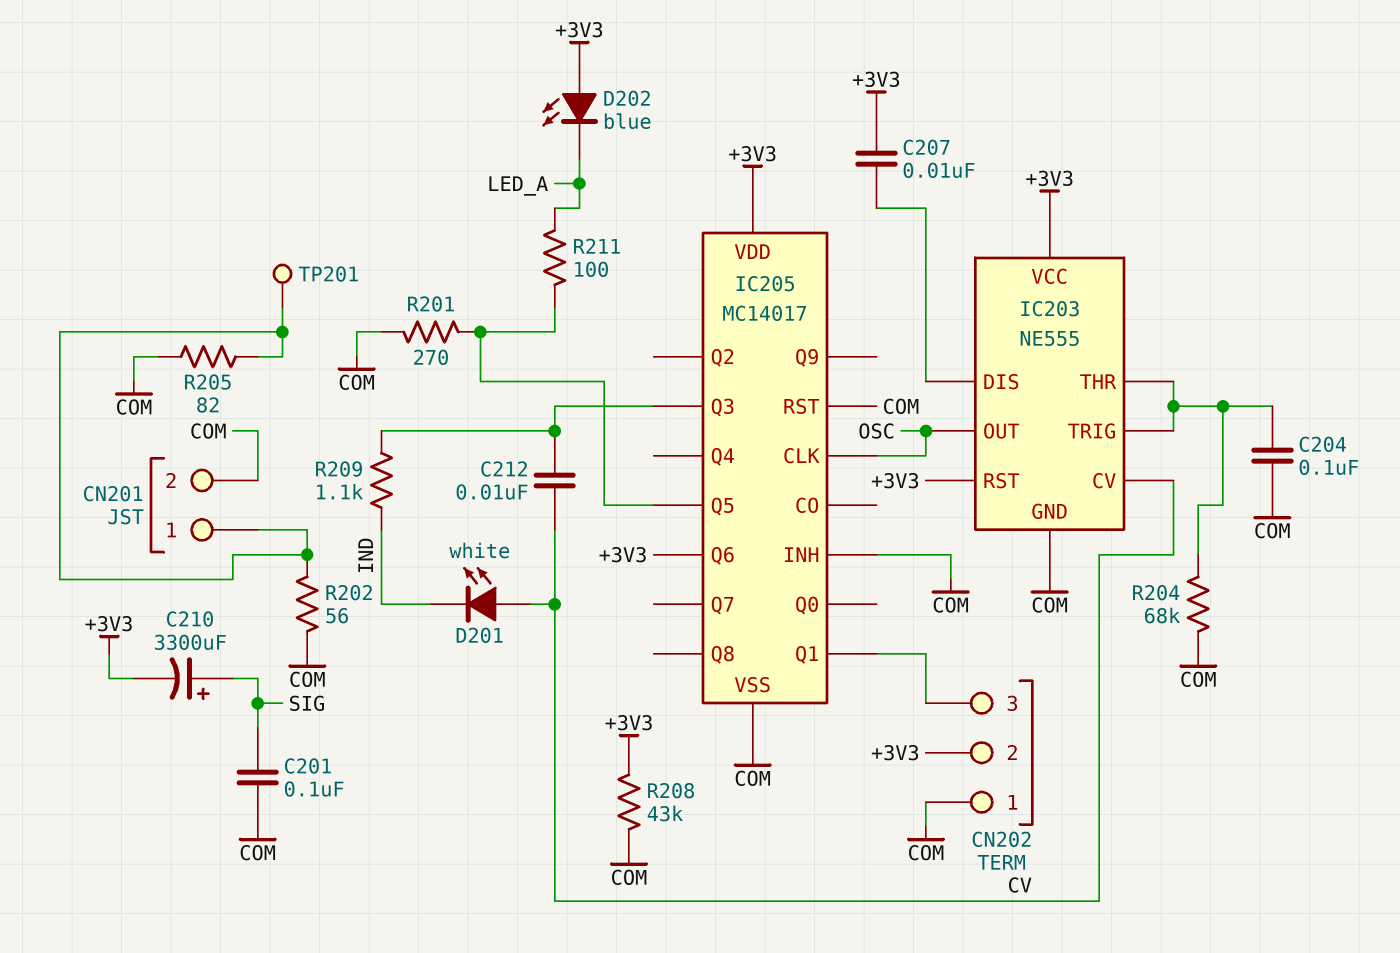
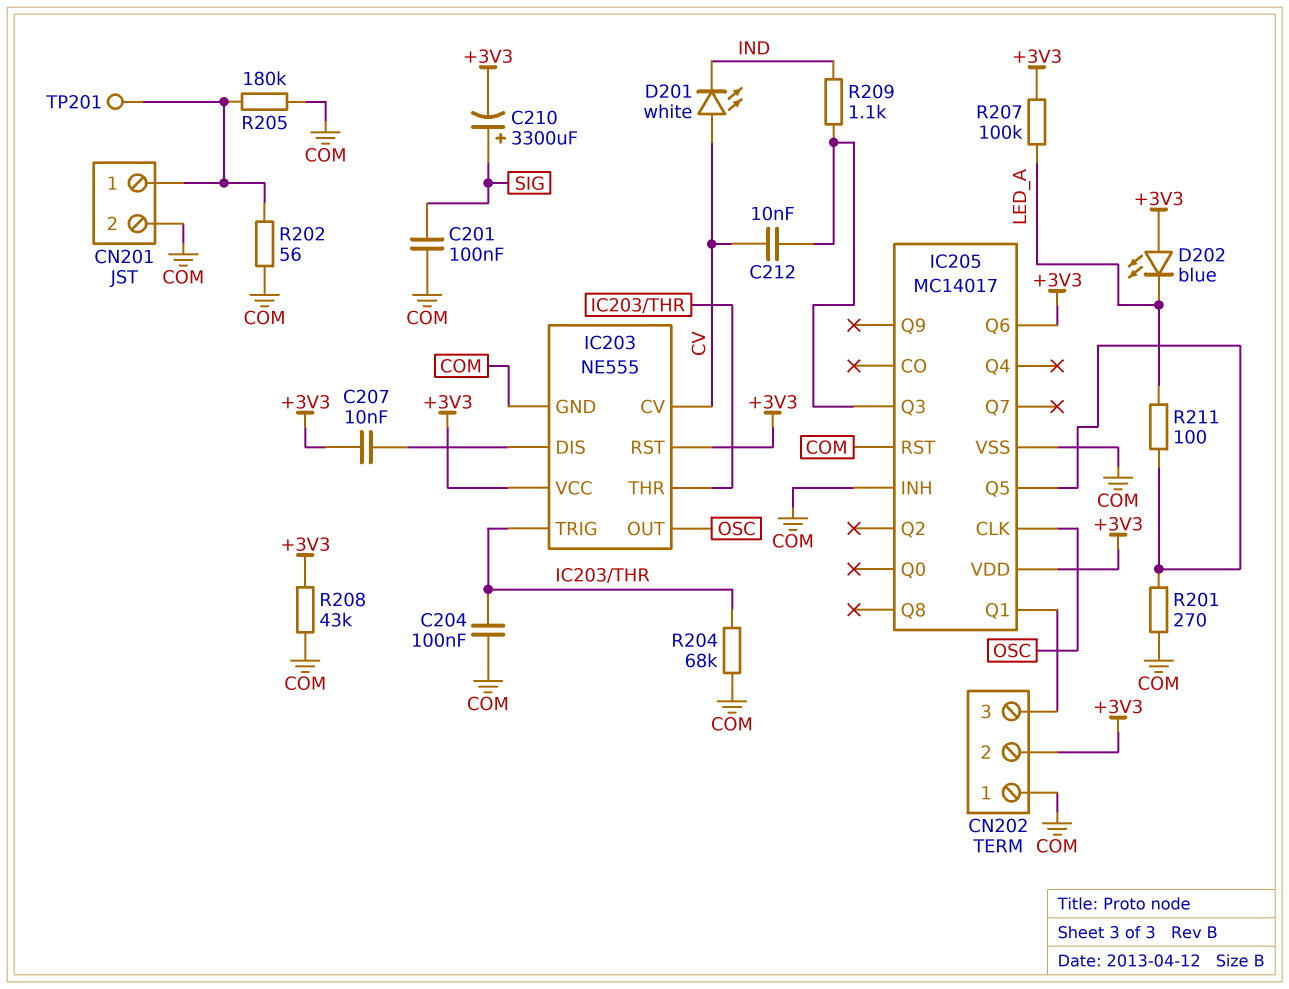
R205: 82 (CN201/1, COM) -> 180k (CN201/1, COM)
R207: none -> 100k (+3V3, LED_A)

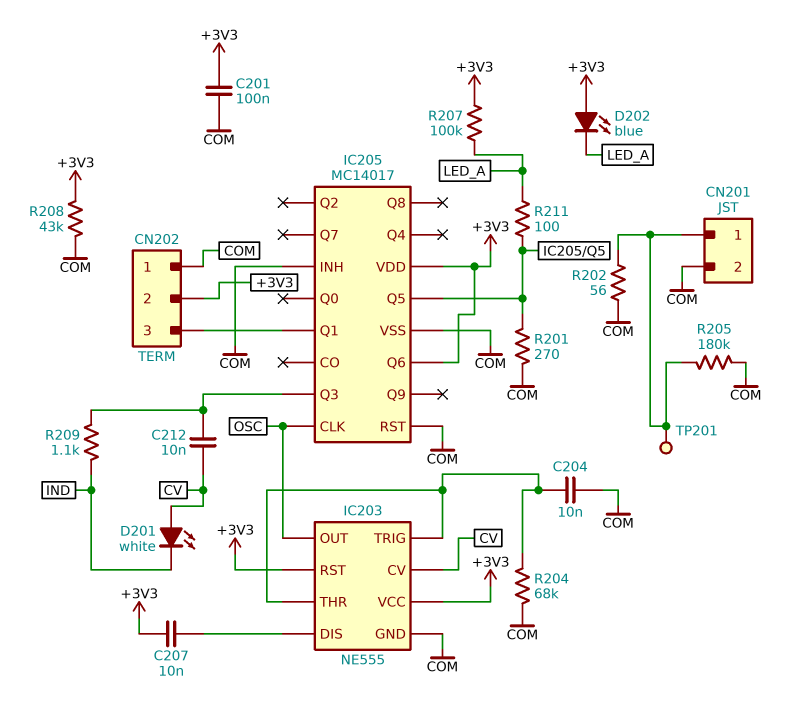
C201: 100nF (COM, SIG) -> 100nF (+3V3, COM)
C204: 100nF (COM, IC203/THR) -> 10nF (COM, IC203/THR)
C210: 3300uF (plus SIG, minus +3V3) -> none

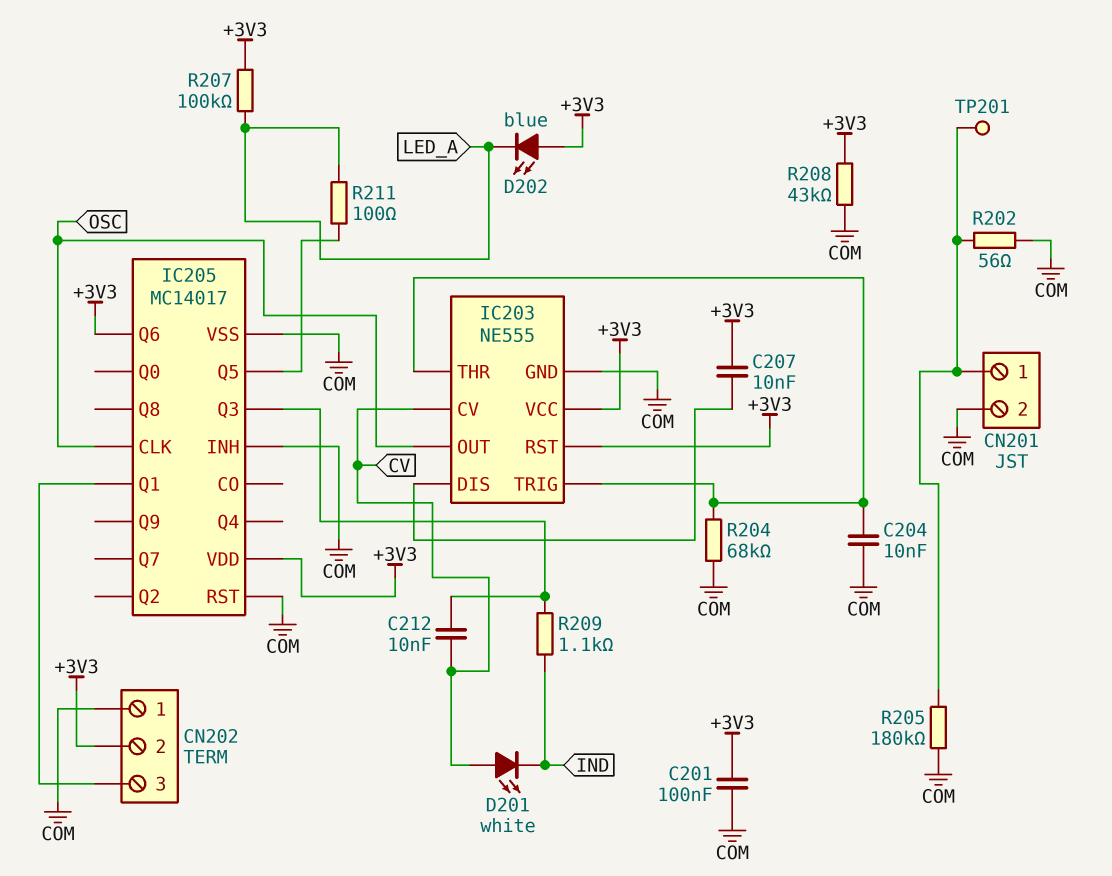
R201: 270 (COM, IC205/Q5) -> none

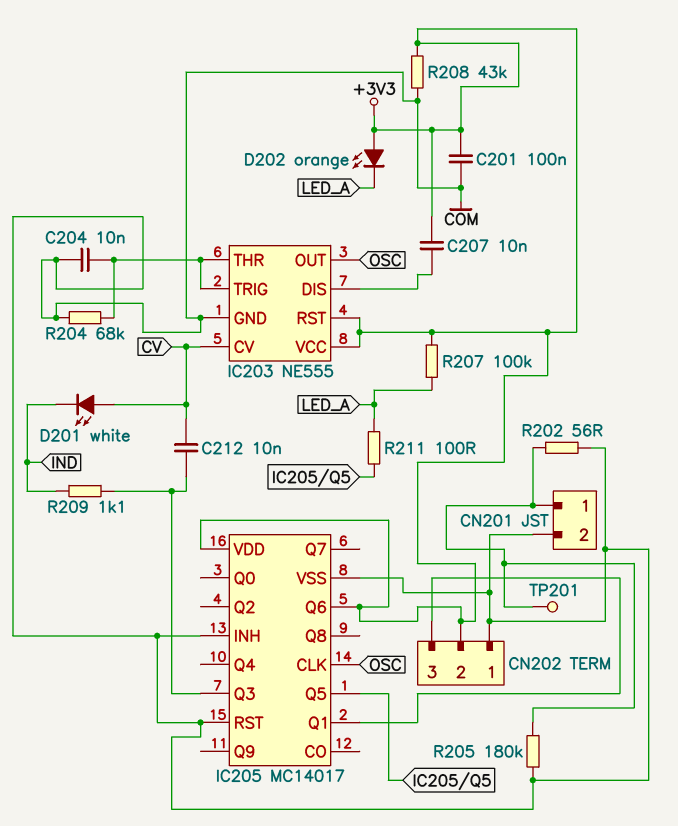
D202: LED blue (A +3V3, K LED_A) -> LED orange (A +3V3, K LED_A)

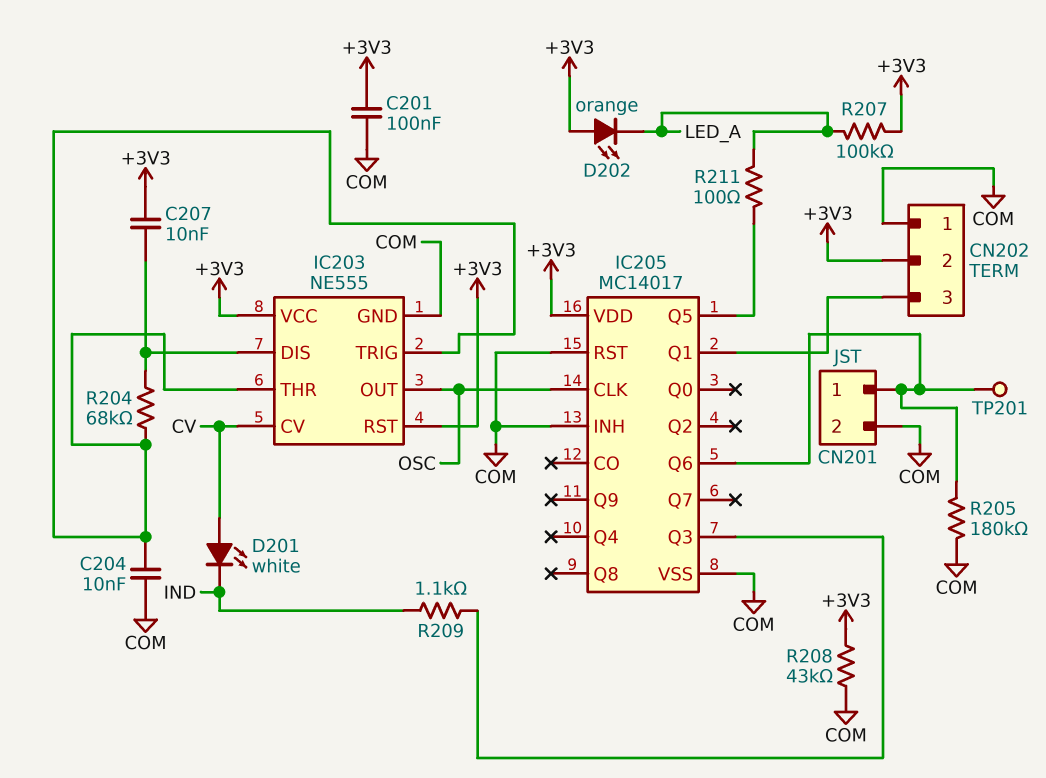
C212: 10nF (CV, IC205/Q3) -> none
IC205 pin Q6: +3V3 -> CN201/1
R202: 56 (CN201/1, COM) -> none
R204: 68k (COM, IC203/THR) -> 68k (IC203/DIS, IC203/THR)

